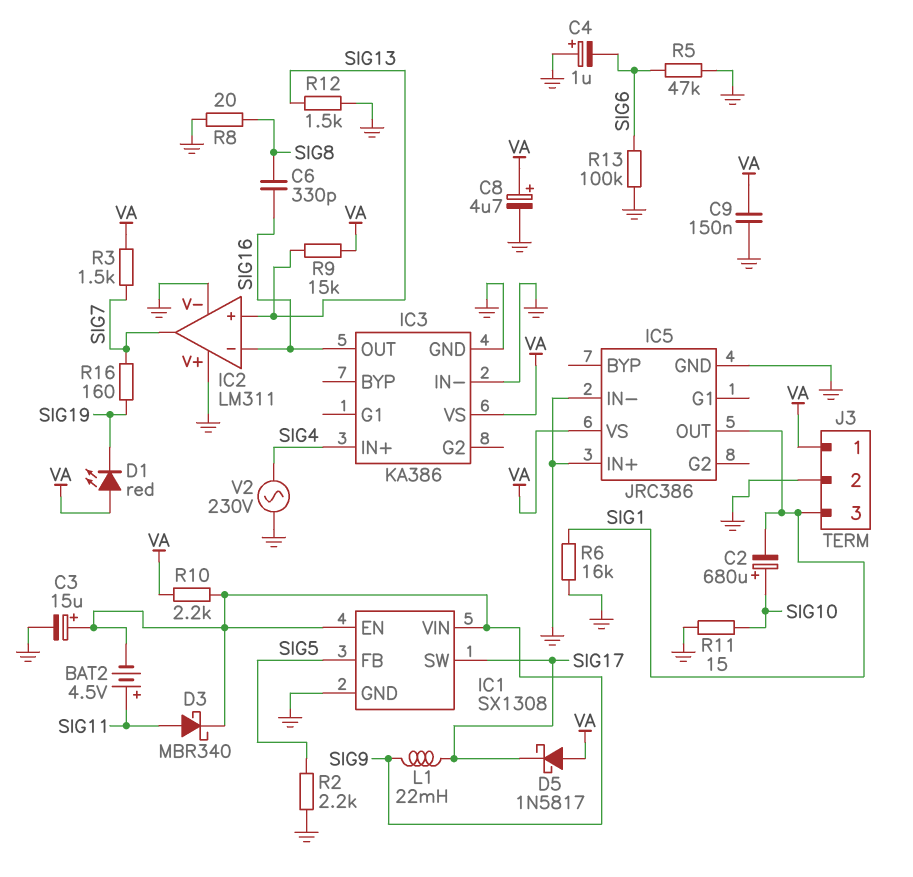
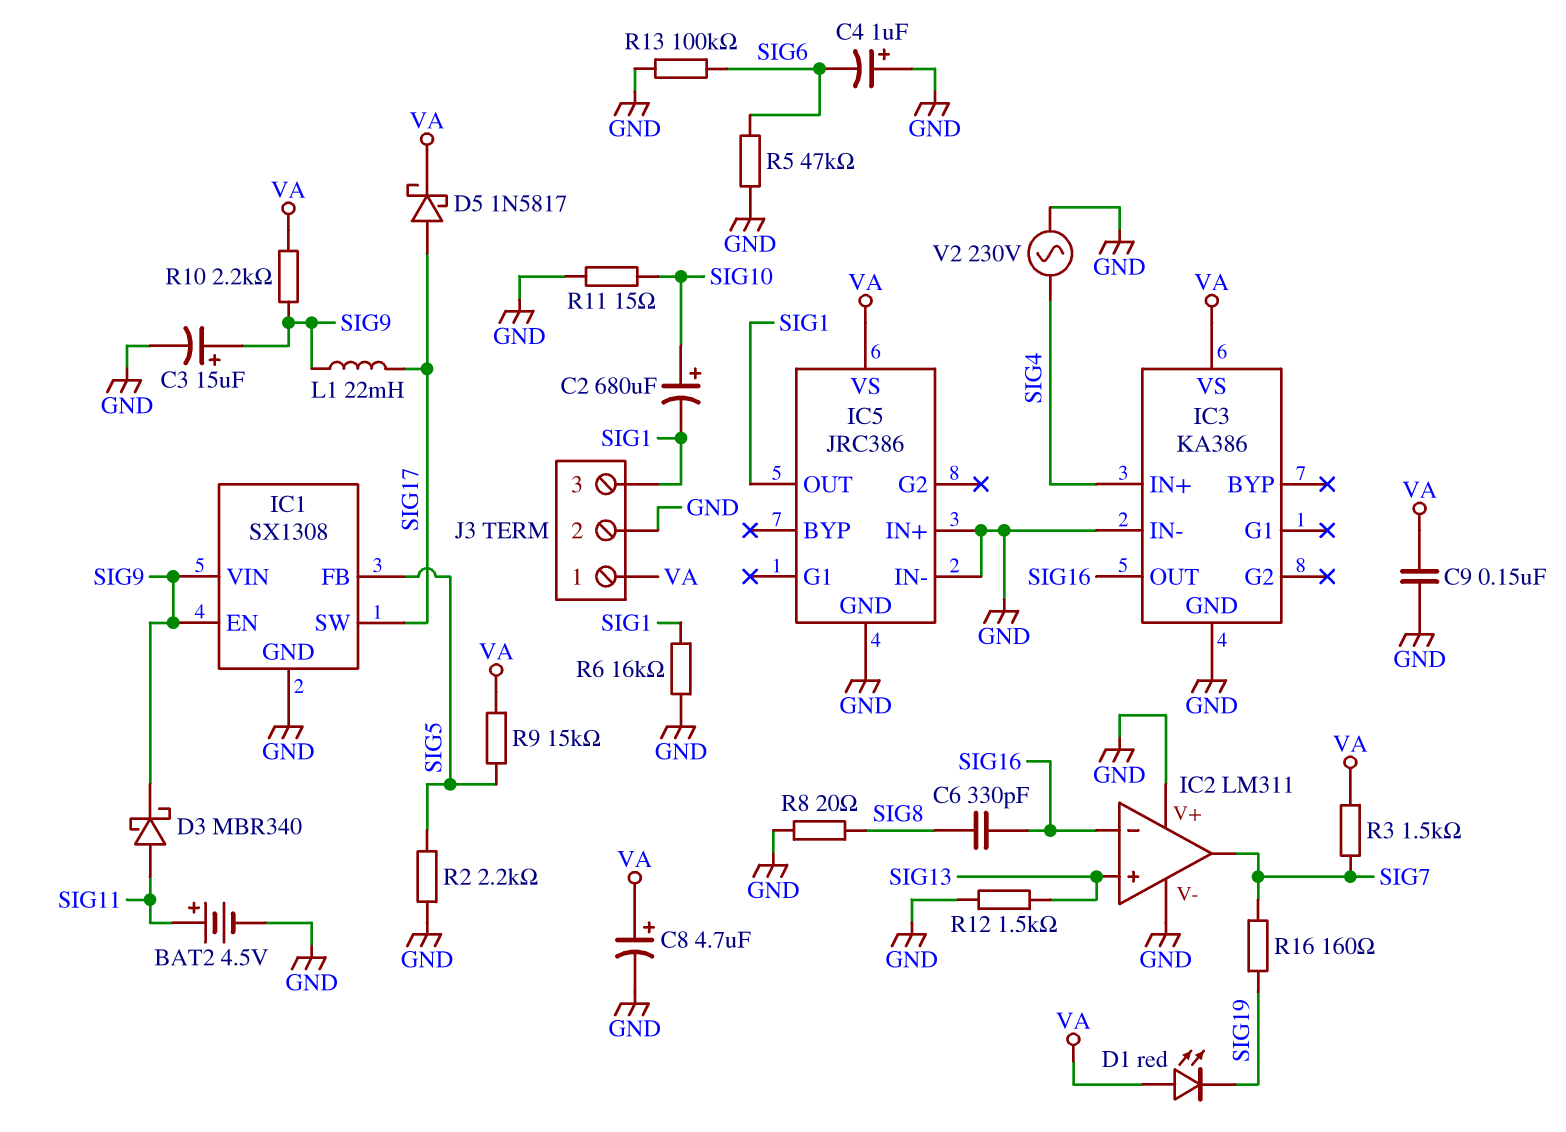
BAT2: 4.5V (plus SIG11, minus SIG9) -> 4.5V (plus SIG11, minus GND)
D5: schottky 1N5817 (A VA, K SIG17) -> schottky 1N5817 (A SIG17, K VA)
R9: 15k (SIG13, VA) -> 15k (SIG5, VA)

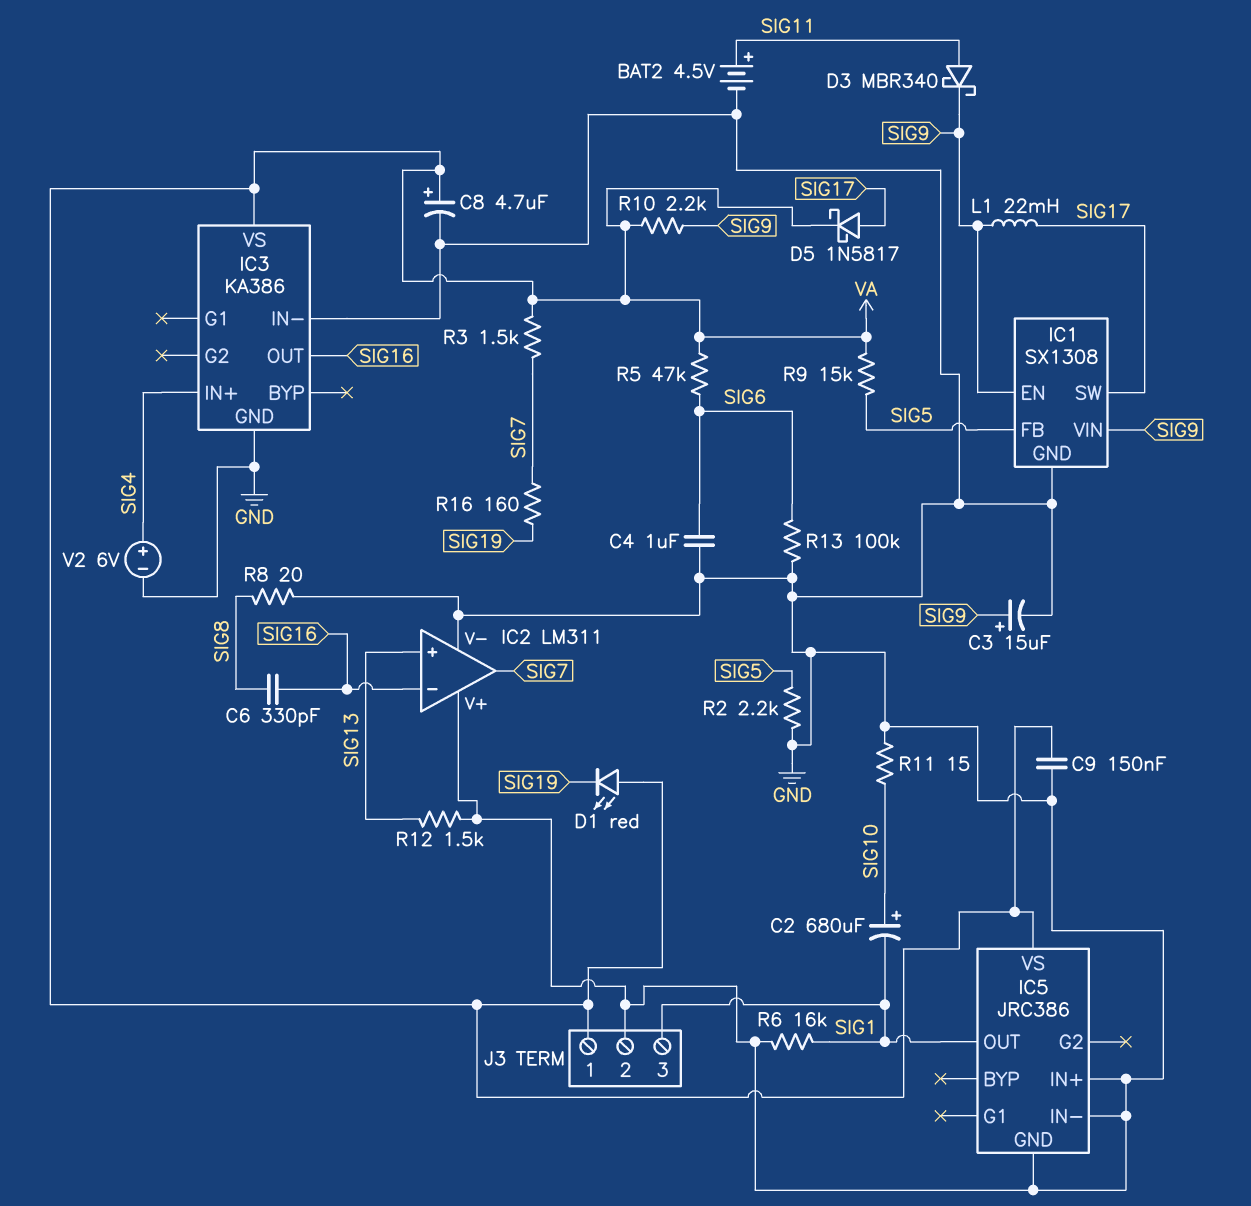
C4: 1uF (plus GND, minus SIG6) -> 1uF (GND, SIG6)
R5: 47k (GND, SIG6) -> 47k (SIG6, VA)
V2: AC 230V (GND, SIG4) -> 6V (plus SIG4, minus GND)

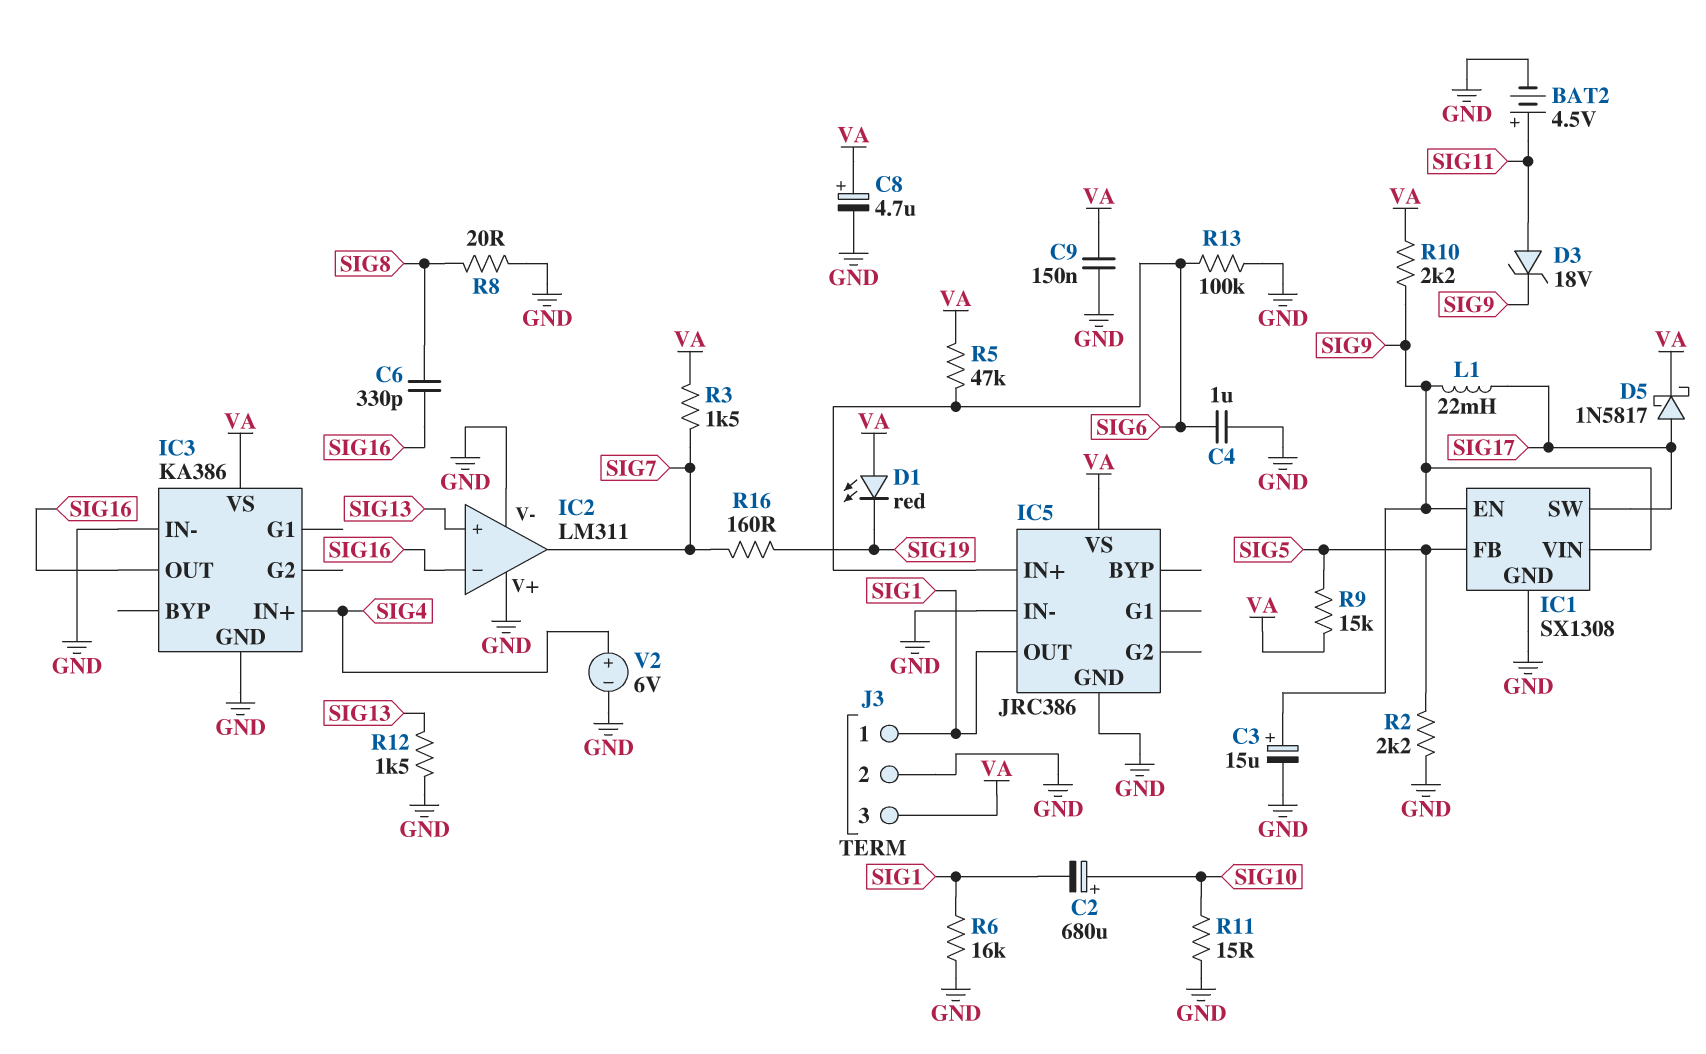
D3: schottky MBR340 (A SIG11, K SIG9) -> zener 18V (A SIG11, K SIG9)
IC5 pin IN+: GND -> SIG6
J3 pin 1: VA -> SIG1
J3 pin 3: SIG1 -> VA

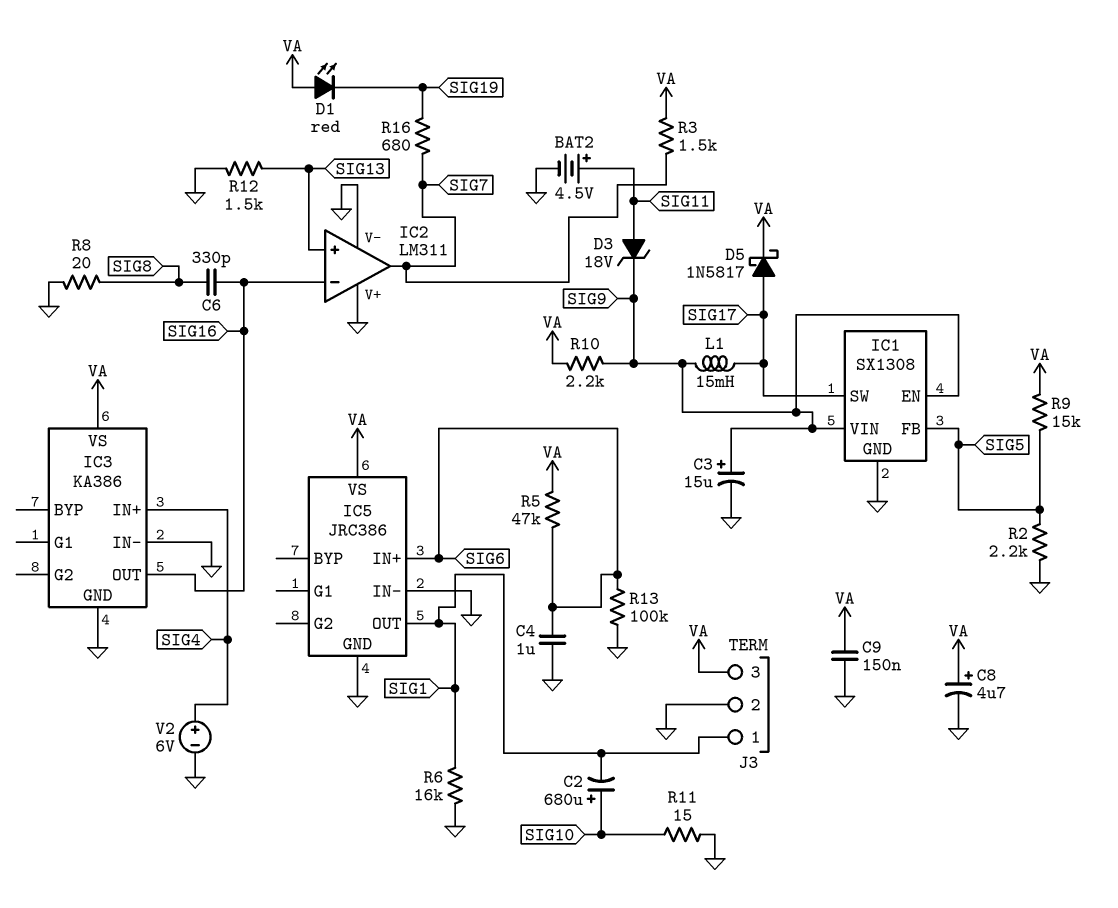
L1: 22mH (SIG9, SIG17) -> 15mH (SIG9, SIG17)
R16: 160 (SIG7, SIG19) -> 680 (SIG7, SIG19)

